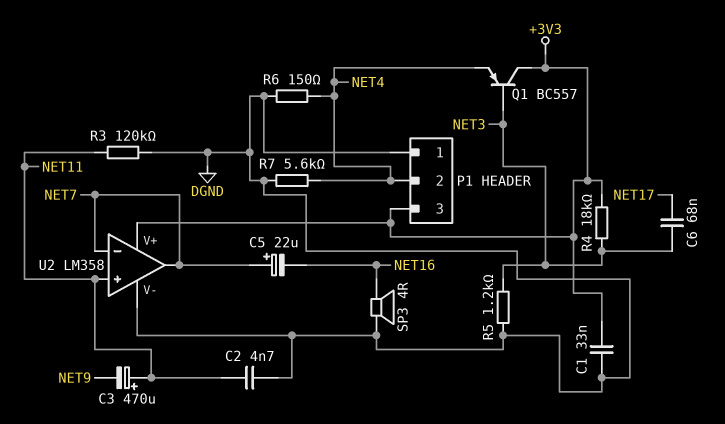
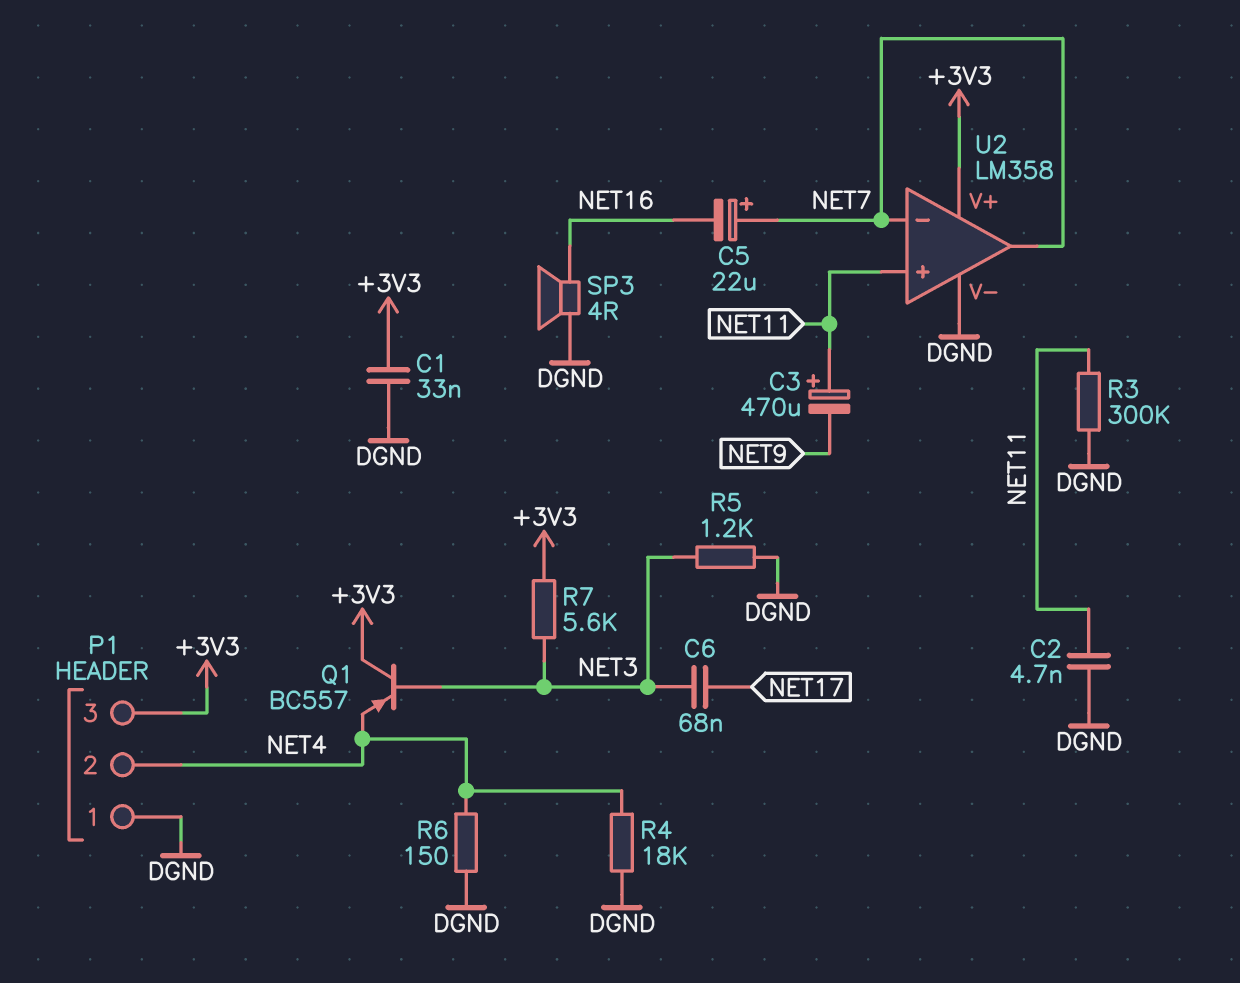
R3: 120k (DGND, NET11) -> 300k (DGND, NET11)
R4: 18k (+3V3, NET3) -> 18k (DGND, NET4)
R7: 5.6k (DGND, NET4) -> 5.6k (+3V3, NET3)

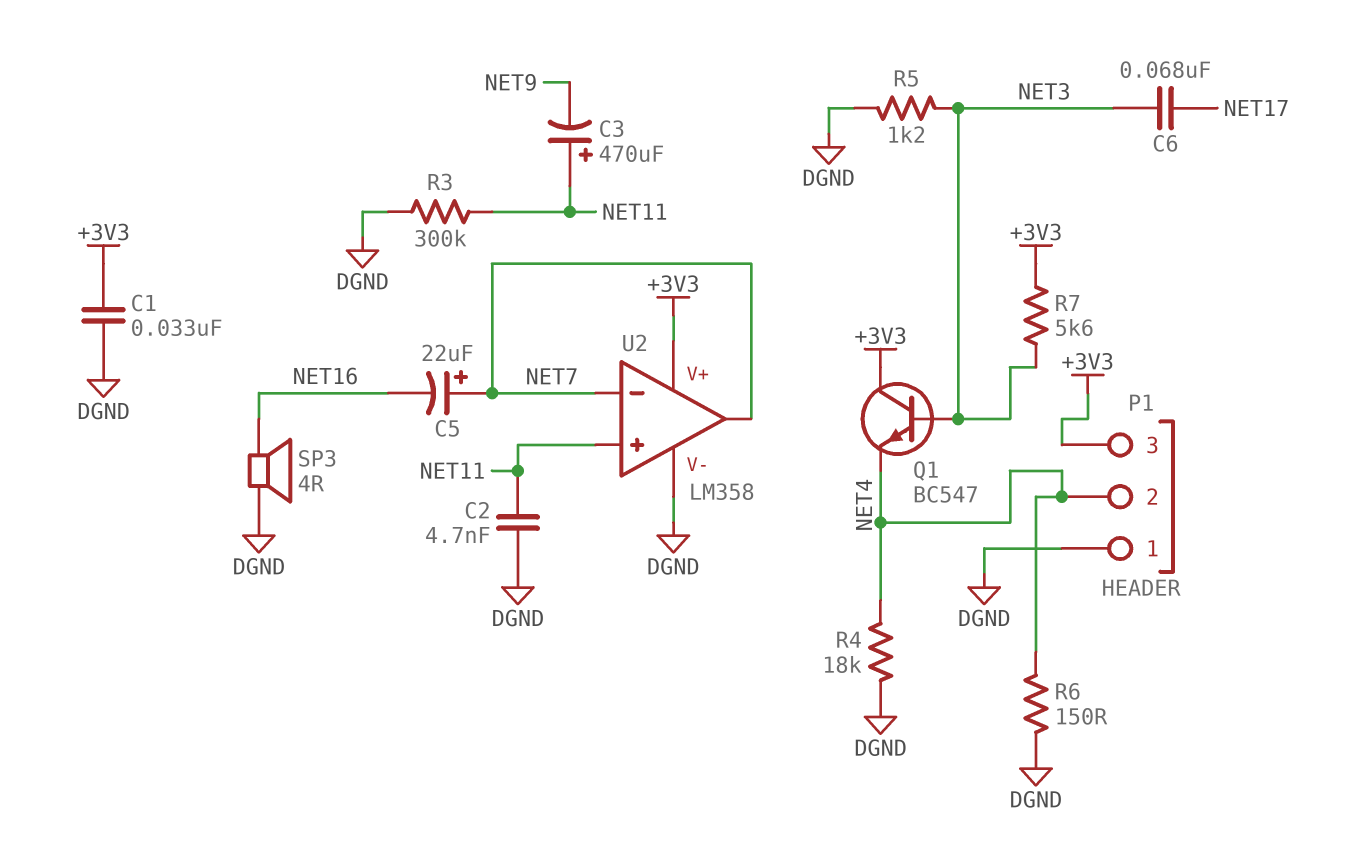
Q1: PNP BC557 (B NET3, C +3V3, E NET4) -> NPN BC547 (B NET3, C +3V3, E NET4)

